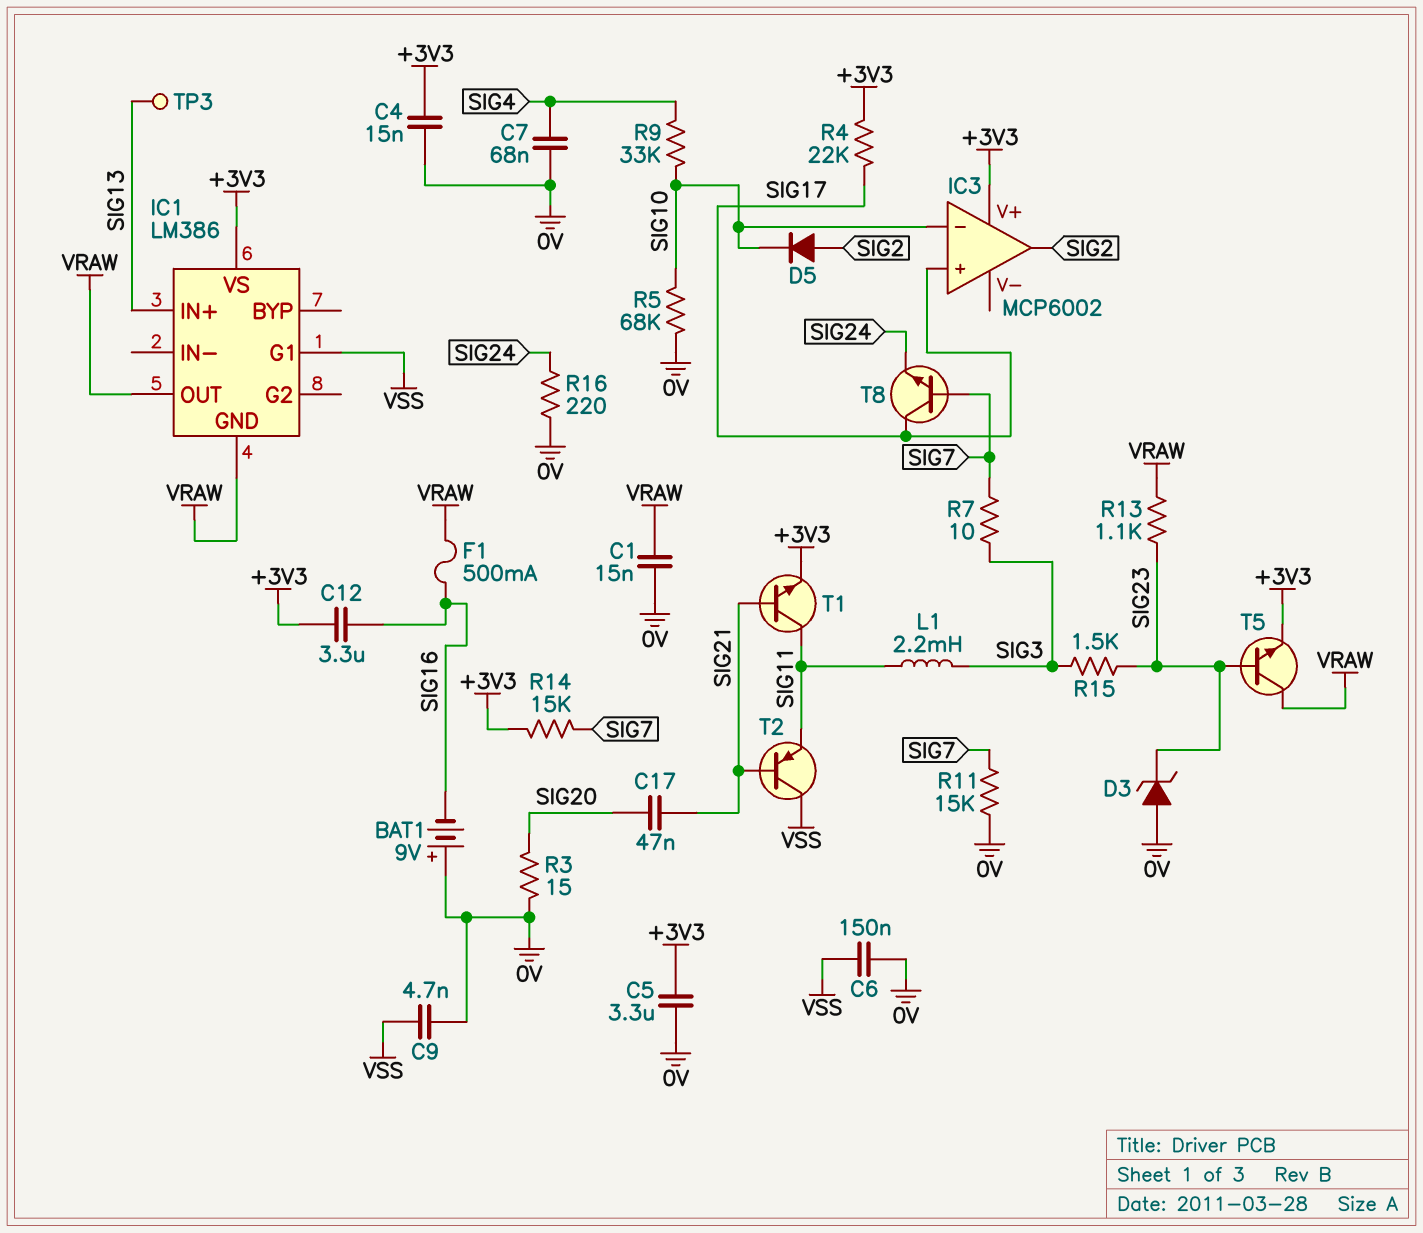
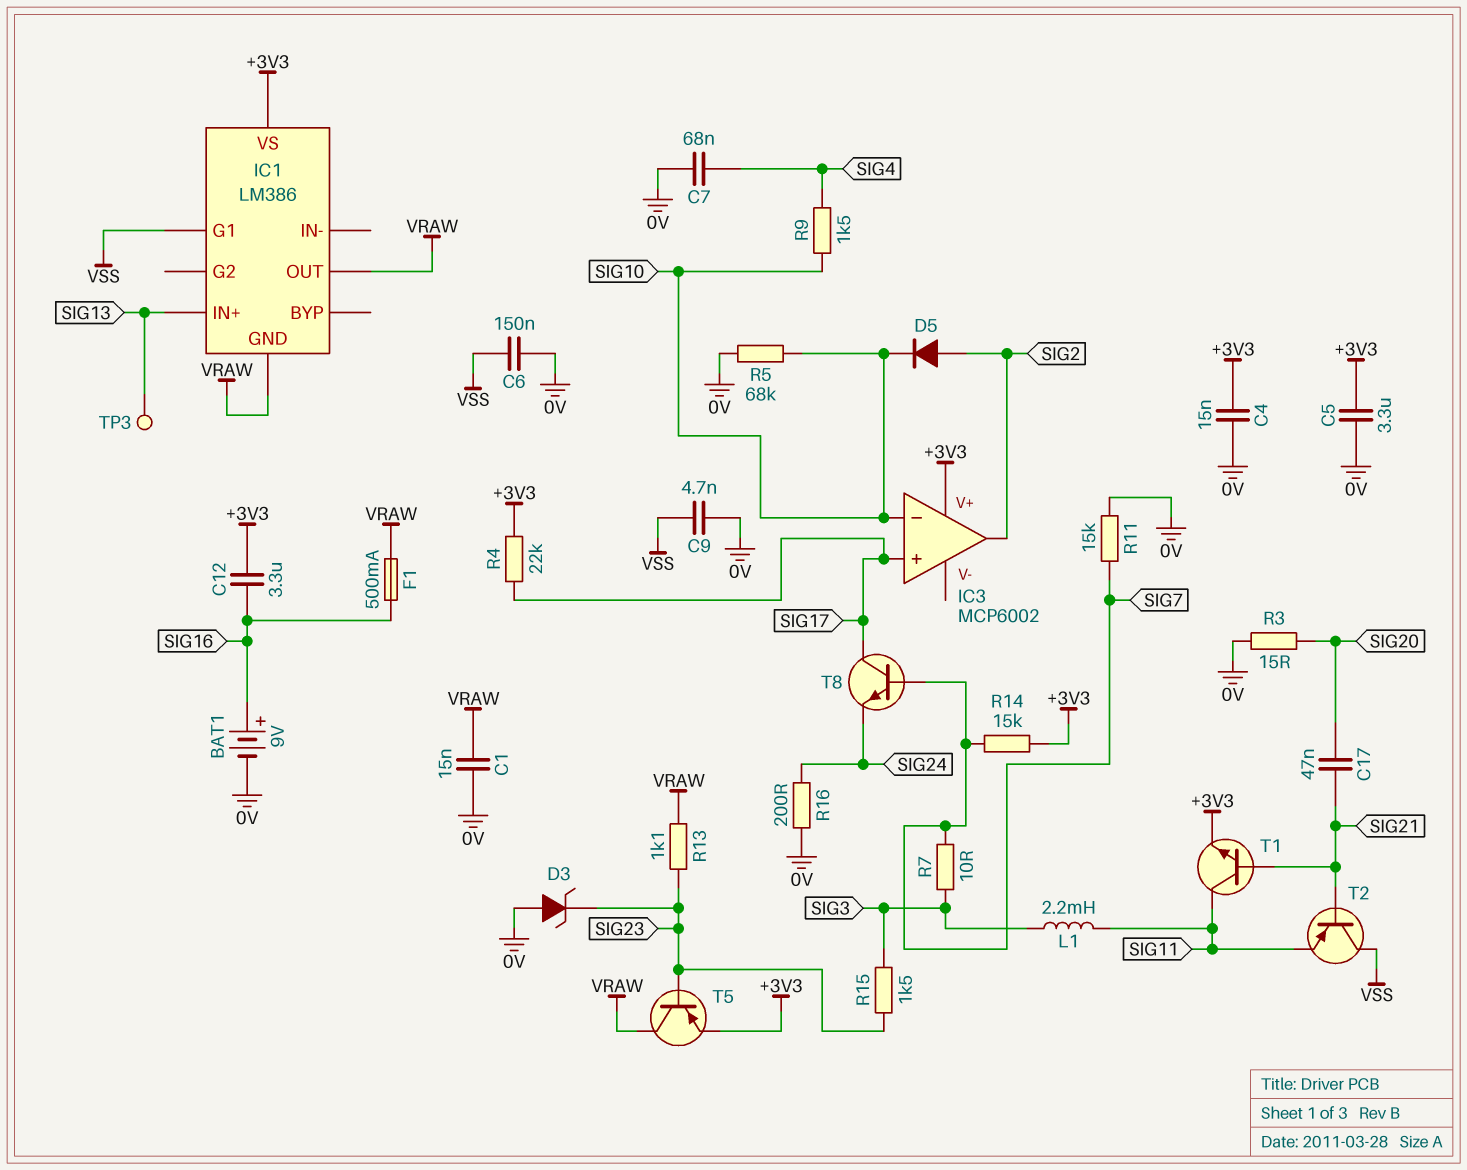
BAT1: 9V (plus 0V, minus SIG16) -> 9V (plus SIG16, minus 0V)
R9: 33k (SIG4, SIG10) -> 1.5k (SIG4, SIG10)
R16: 220 (0V, SIG24) -> 200 (0V, SIG24)
T5: NPN (B SIG23, C VRAW, E +3V3) -> PNP (B SIG23, C VRAW, E +3V3)

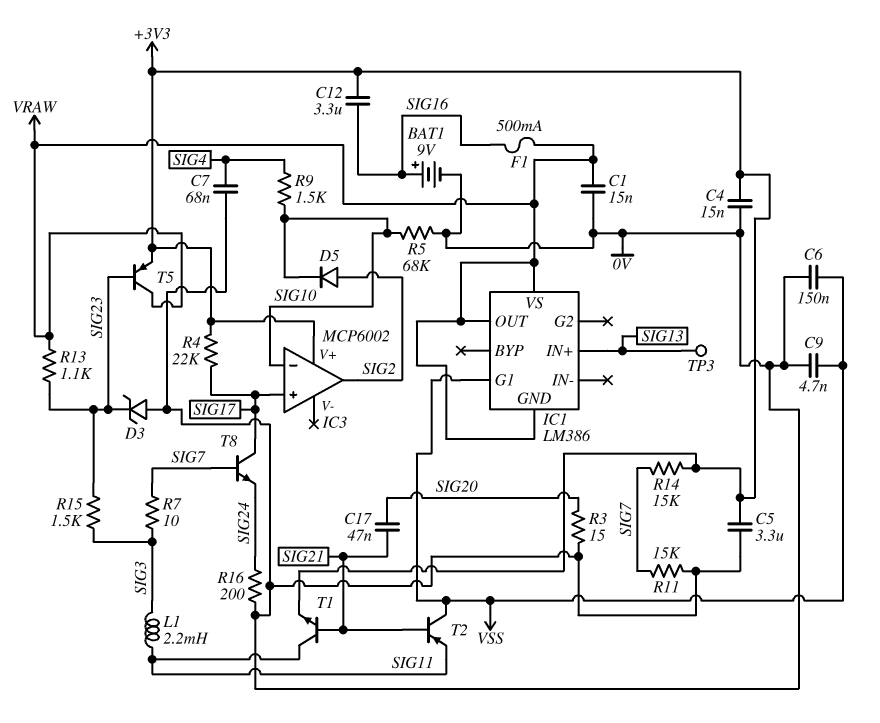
IC1 pin VS: +3V3 -> VRAW

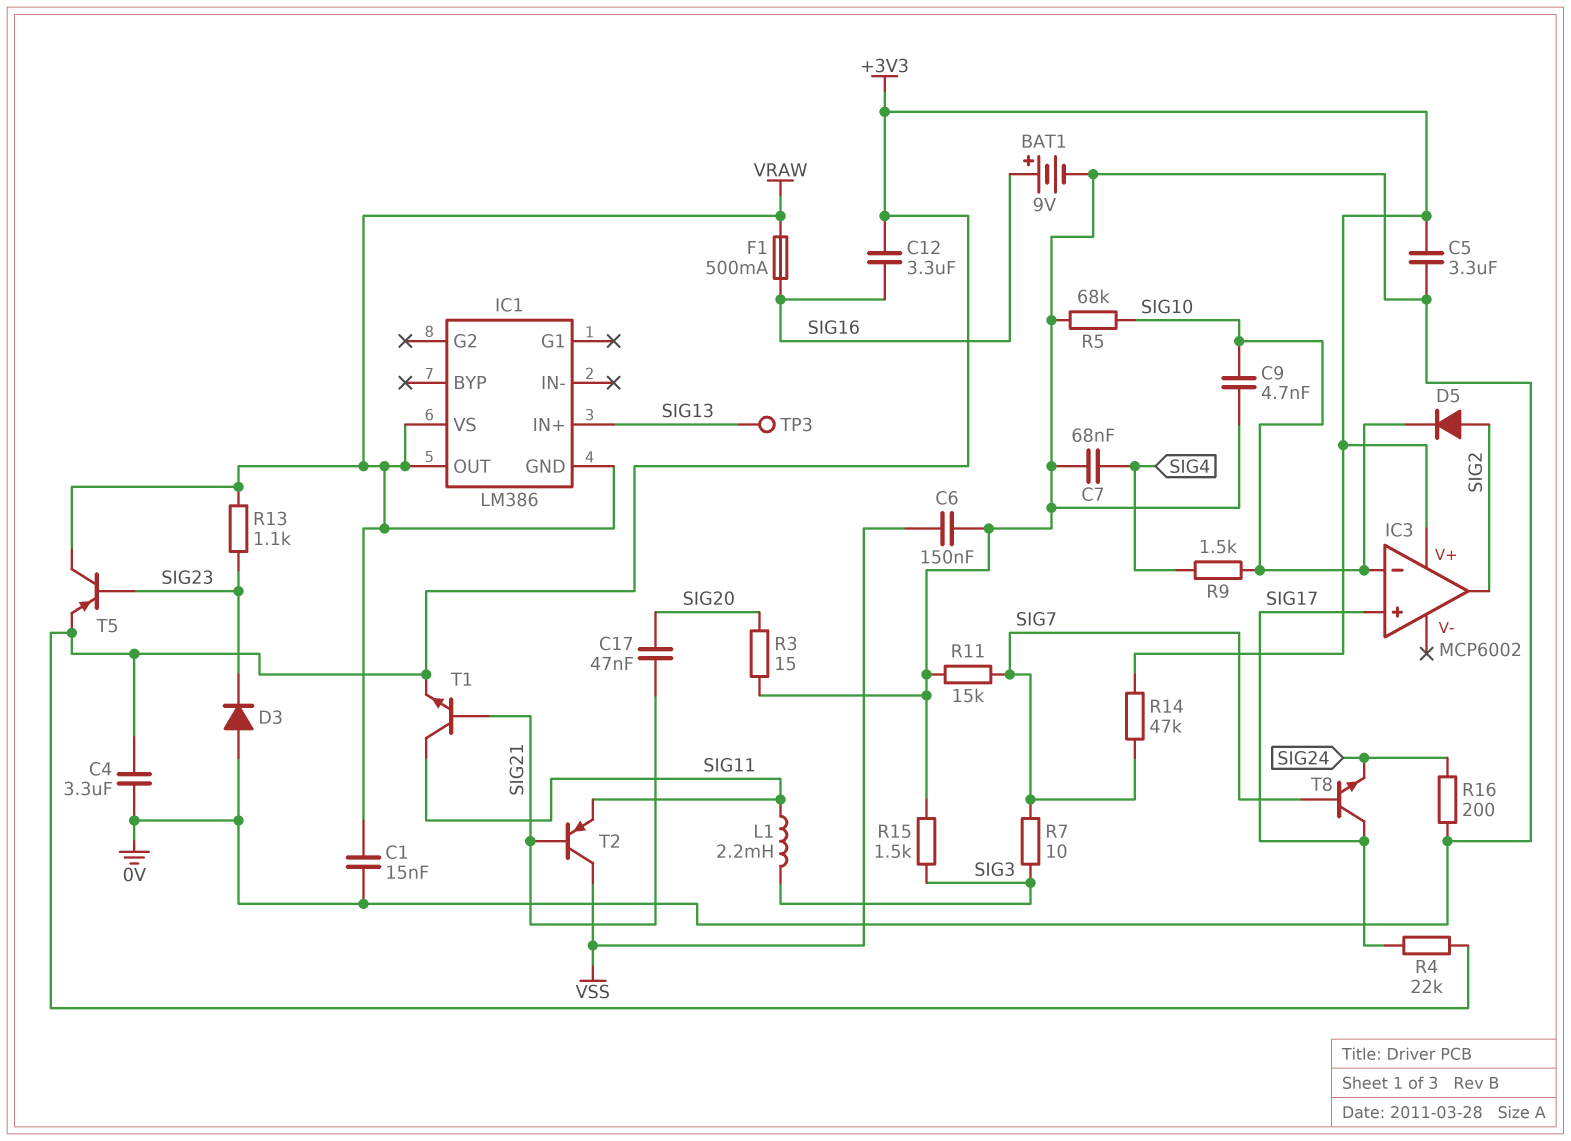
C4: 15nF (+3V3, 0V) -> 3.3uF (+3V3, 0V)
C9: 4.7nF (0V, VSS) -> 4.7nF (0V, SIG10)
D3: zener (A 0V, K SIG23) -> diode (A 0V, K SIG23)
IC1 pin G1: VSS -> none
R14: 15k (+3V3, SIG7) -> 47k (+3V3, SIG7)
R15: 1.5k (SIG3, SIG23) -> 1.5k (0V, SIG3)

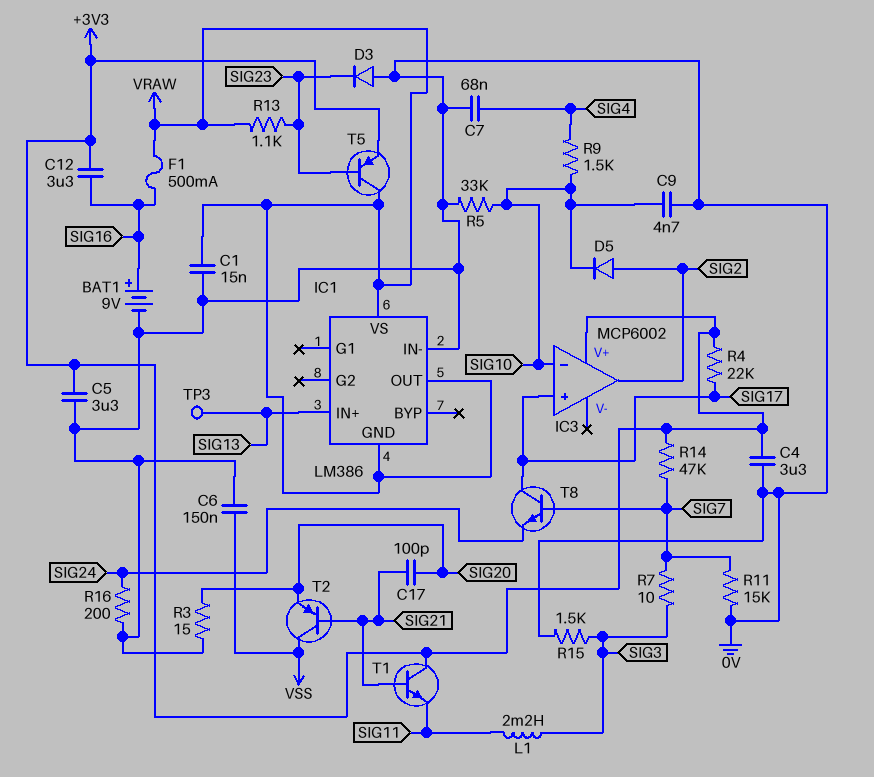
C17: 47nF (SIG20, SIG21) -> 100pF (SIG20, SIG21)
IC1 pin IN-: none -> 0V
R5: 68k (0V, SIG10) -> 33k (0V, SIG10)
T1: NPN (B SIG21, C SIG11, E +3V3) -> NPN (B SIG21, C +3V3, E SIG11)
T2: PNP (B SIG21, C VSS, E SIG11) -> PNP (B SIG21, C VSS, E SIG20)

